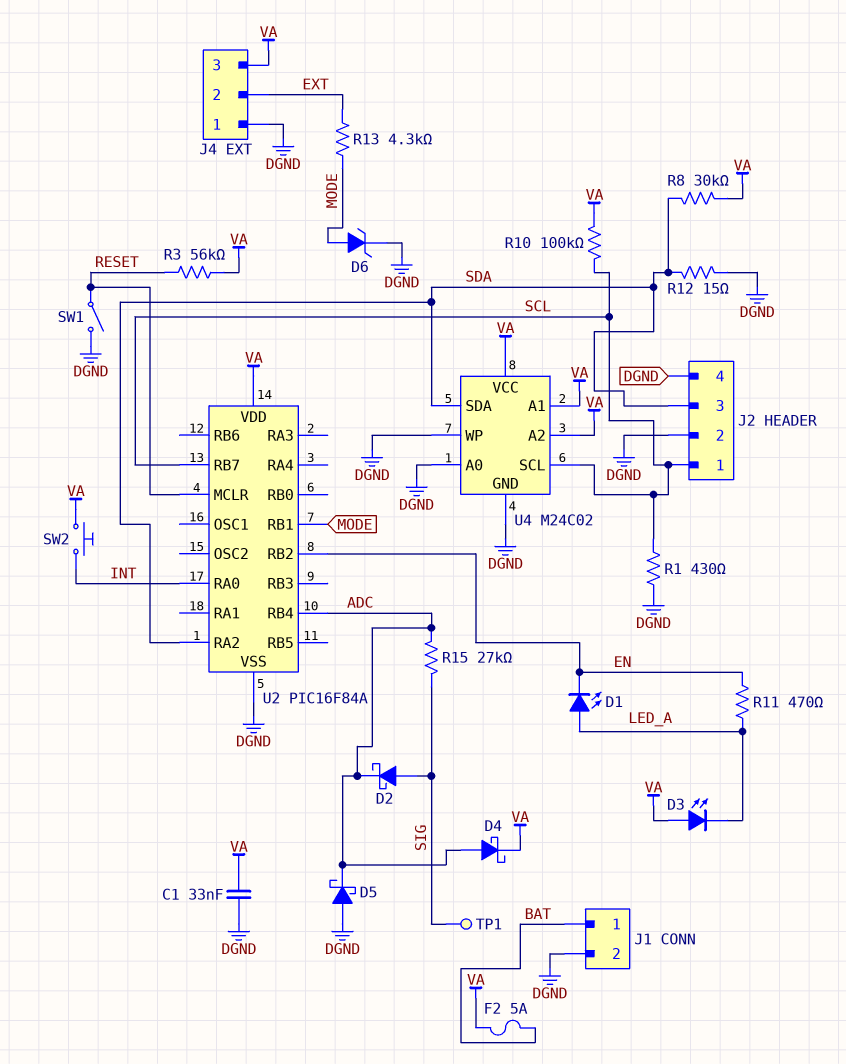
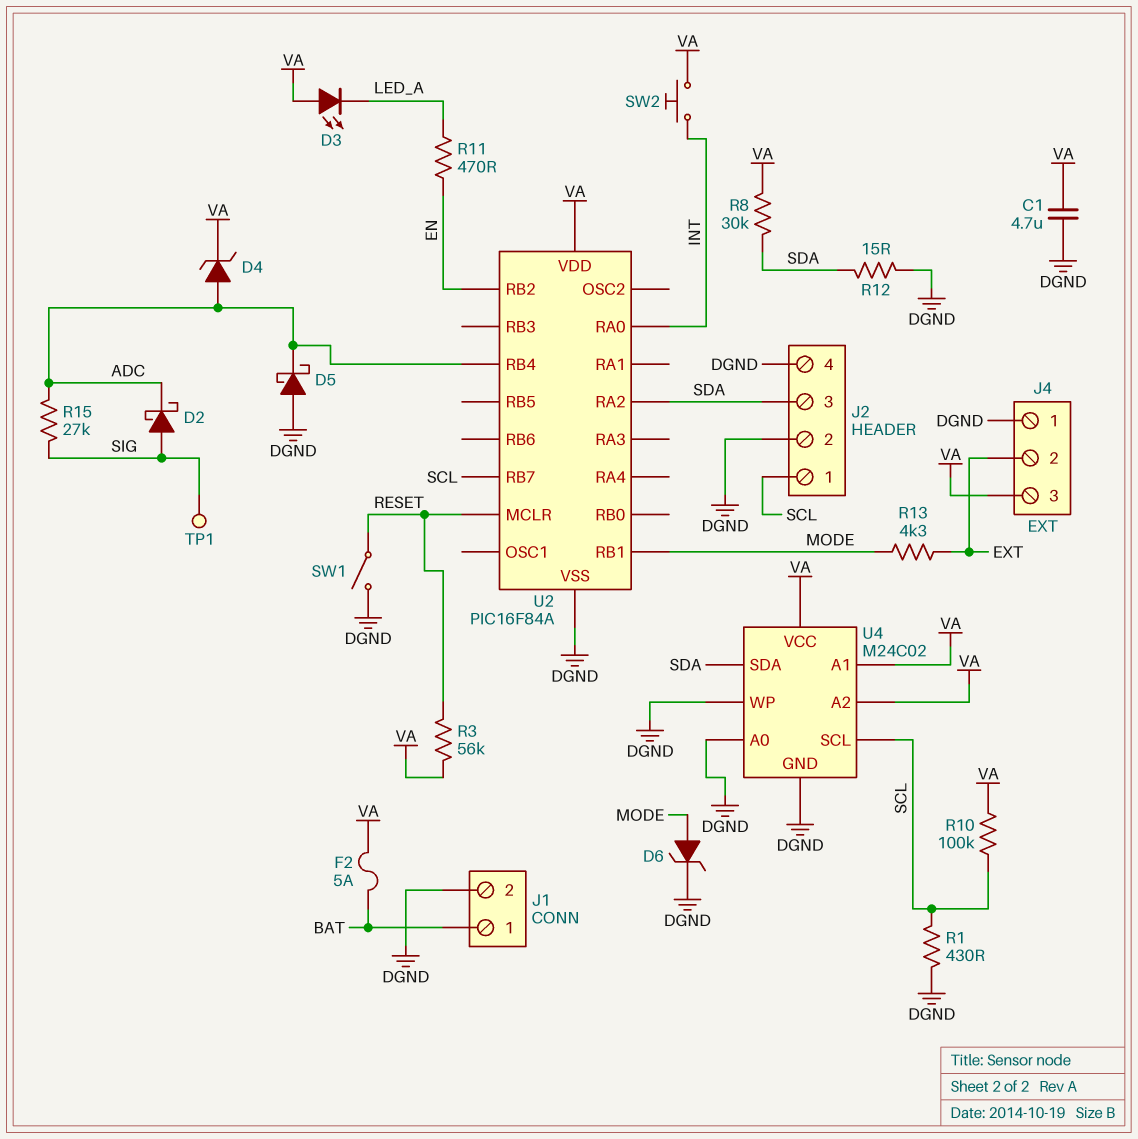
C1: 33nF (DGND, VA) -> 4.7uF (DGND, VA)
D1: LED (A LED_A, K EN) -> none
D4: schottky (A ADC, K VA) -> zener (A ADC, K VA)

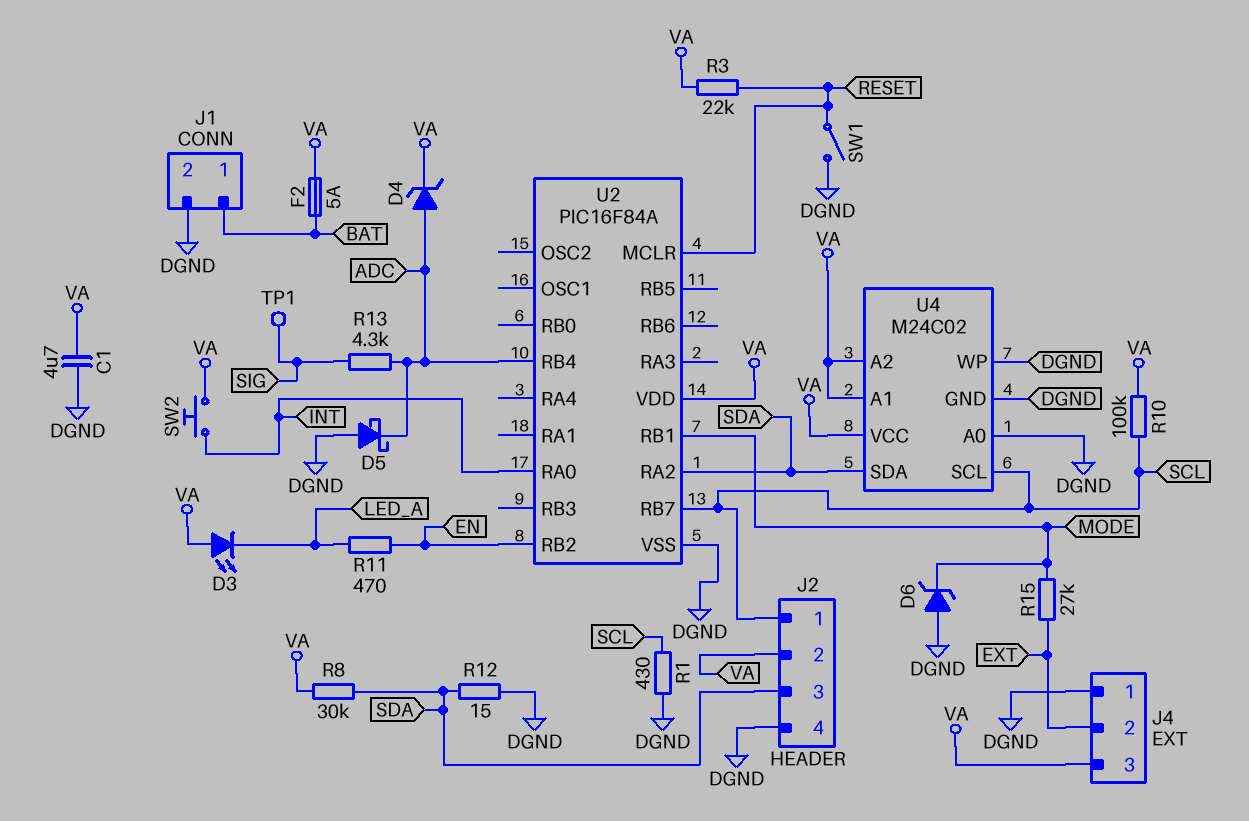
D2: schottky (A SIG, K ADC) -> none
D6: zener (A MODE, K DGND) -> zener (A DGND, K MODE)
J2 pin 2: DGND -> VA
R3: 56k (RESET, VA) -> 22k (RESET, VA)
R13: 4.3k (EXT, MODE) -> 4.3k (ADC, SIG)
R15: 27k (ADC, SIG) -> 27k (EXT, MODE)

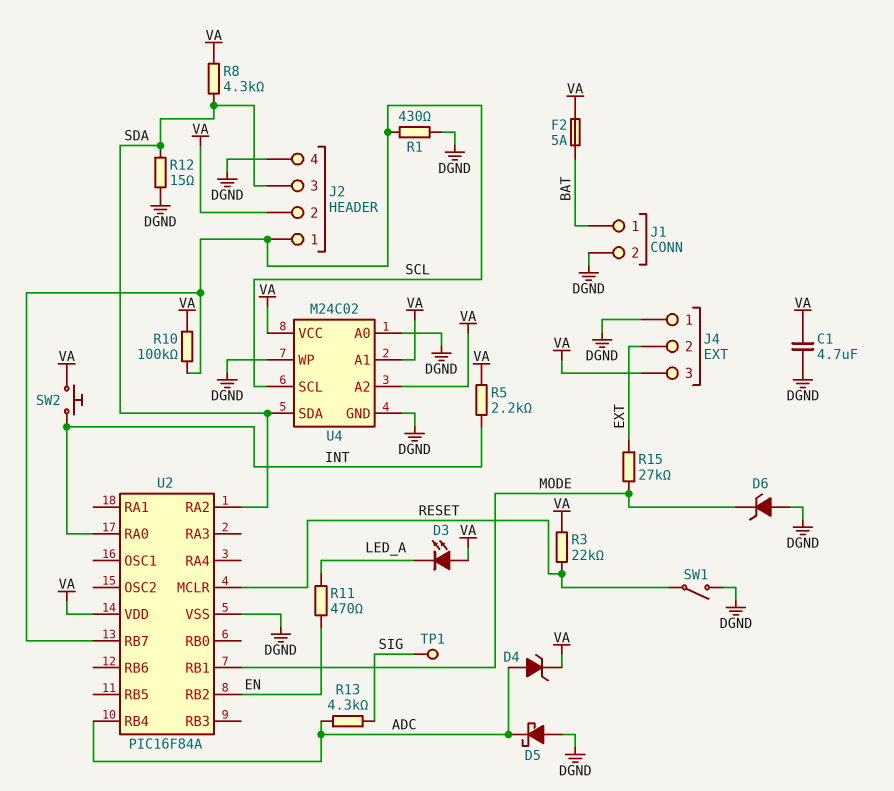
R5: none -> 2.2k (INT, VA)
R8: 30k (SDA, VA) -> 4.3k (SDA, VA)

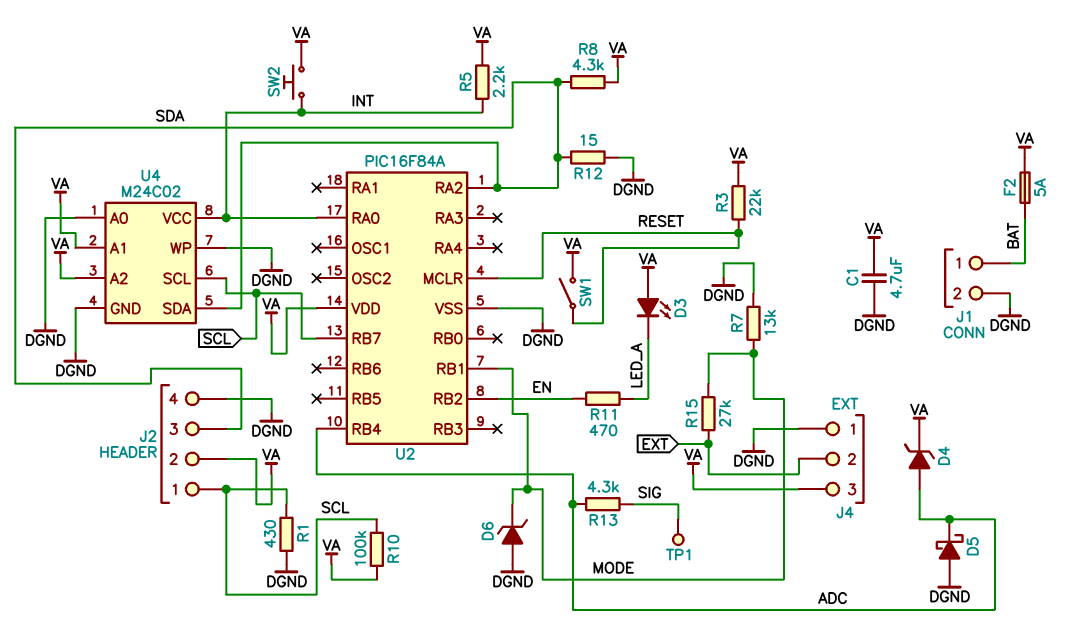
R7: none -> 13k (DGND, MODE)
SW1: switch (DGND, RESET) -> switch (RESET, VA)
U4 pin VCC: VA -> INT

